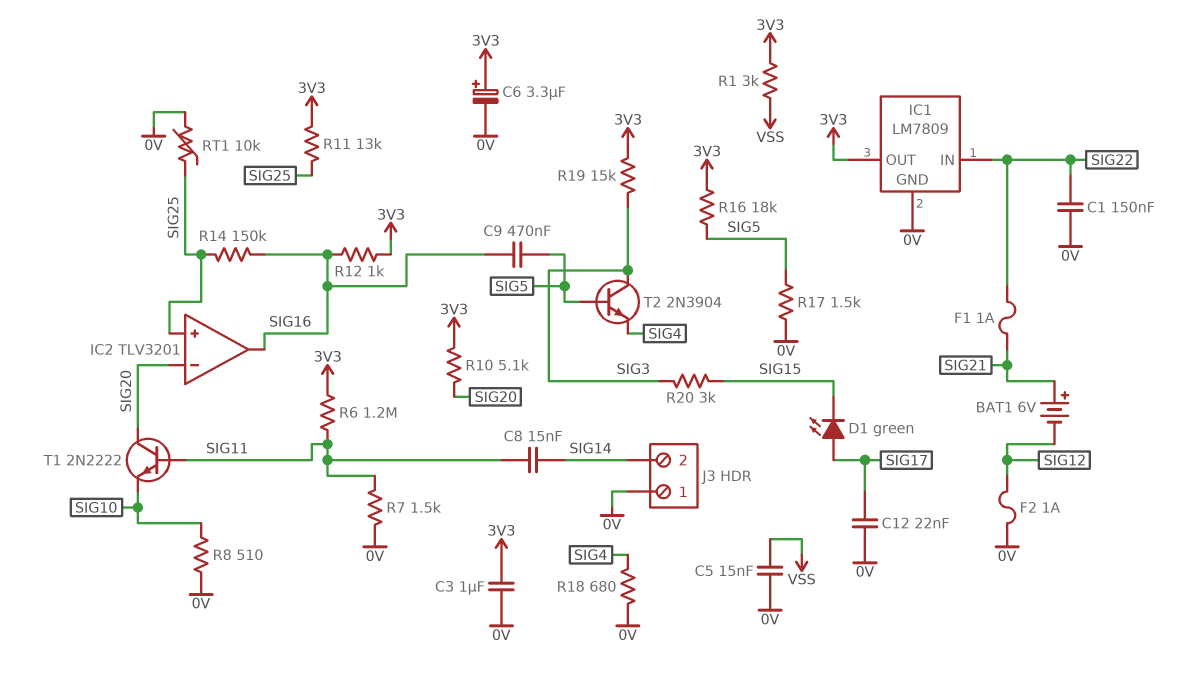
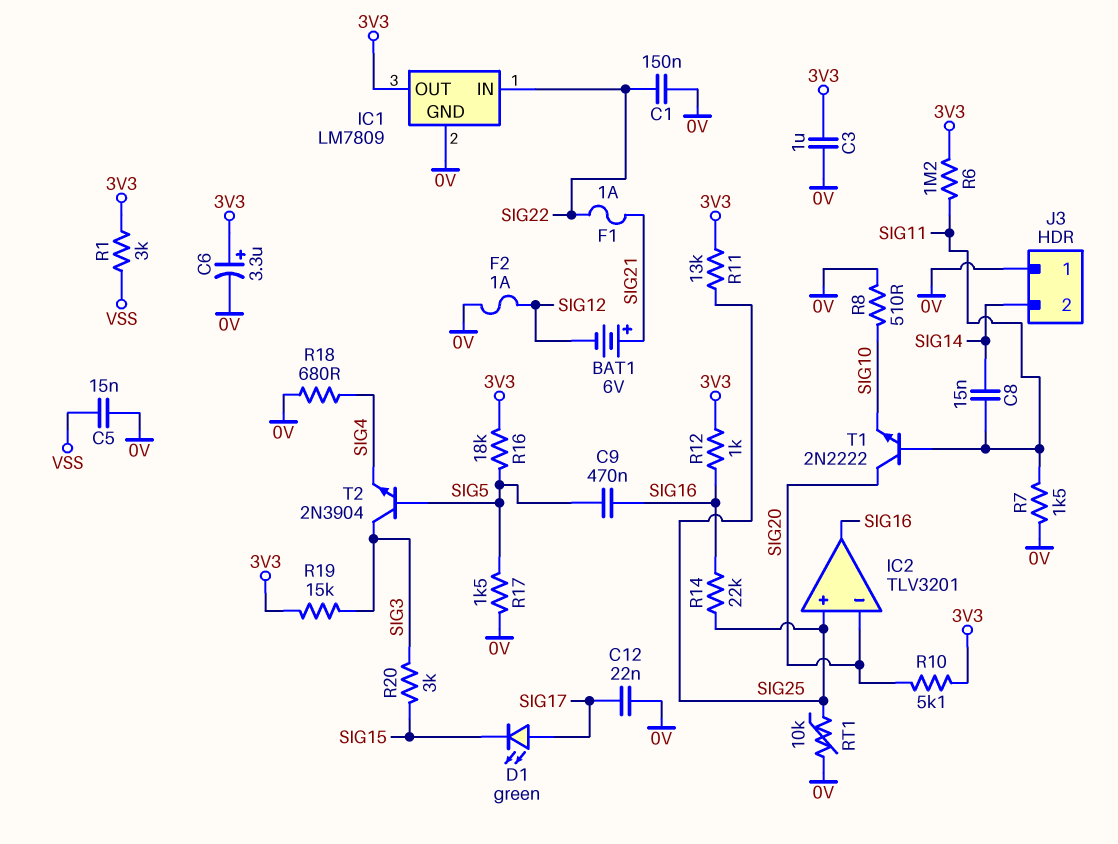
R14: 150k (SIG16, SIG25) -> 22k (SIG16, SIG25)

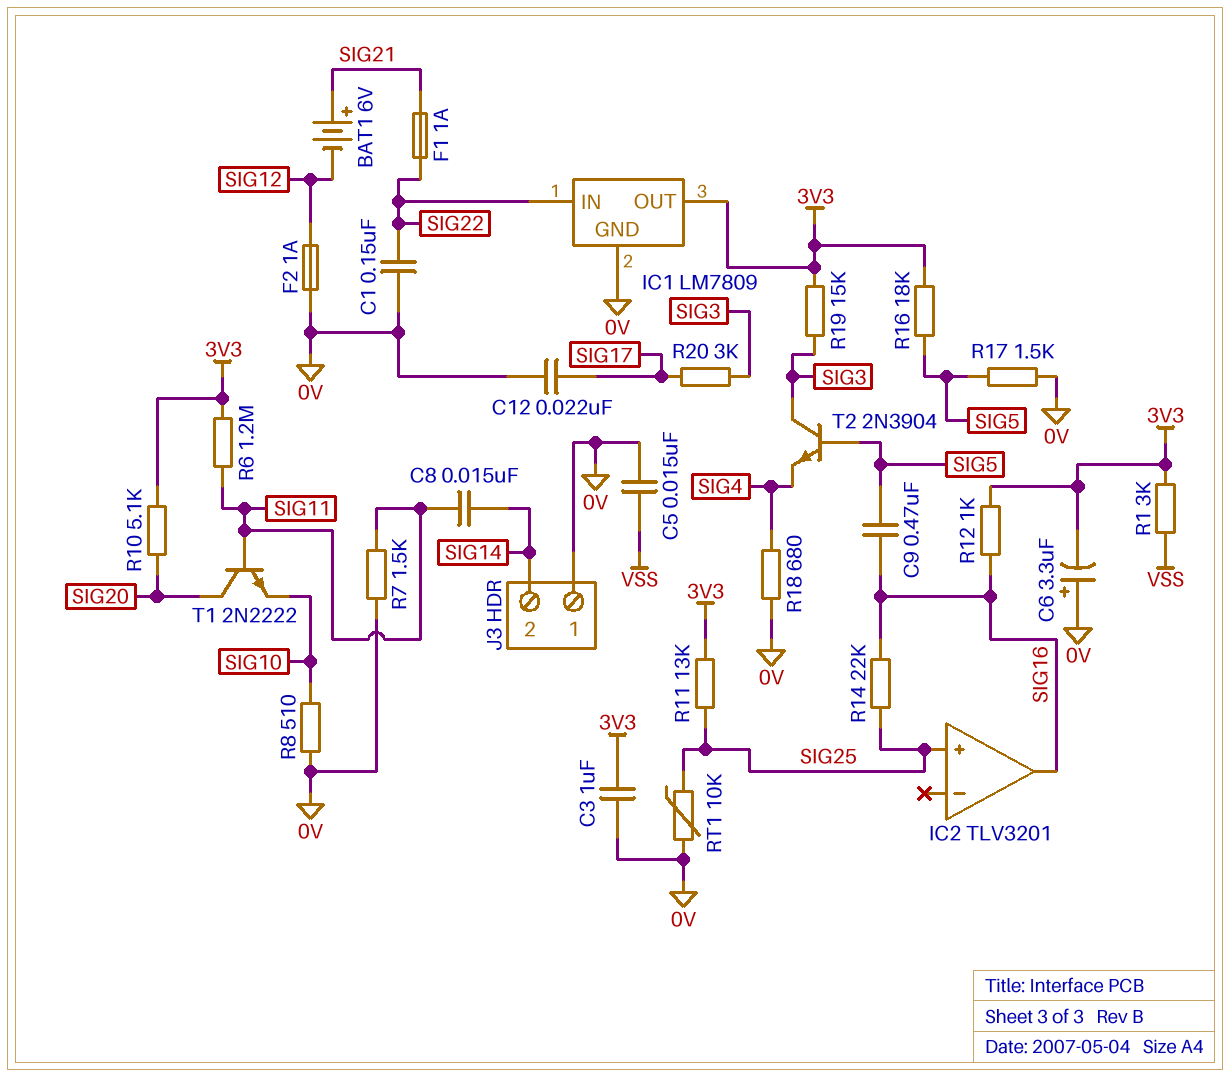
C6: 3.3uF (plus 3V3, minus 0V) -> 3.3uF (plus 0V, minus 3V3)
D1: LED green (A SIG17, K SIG15) -> none
IC2 pin in-: SIG20 -> none
R20: 3k (SIG3, SIG15) -> 3k (SIG3, SIG17)

